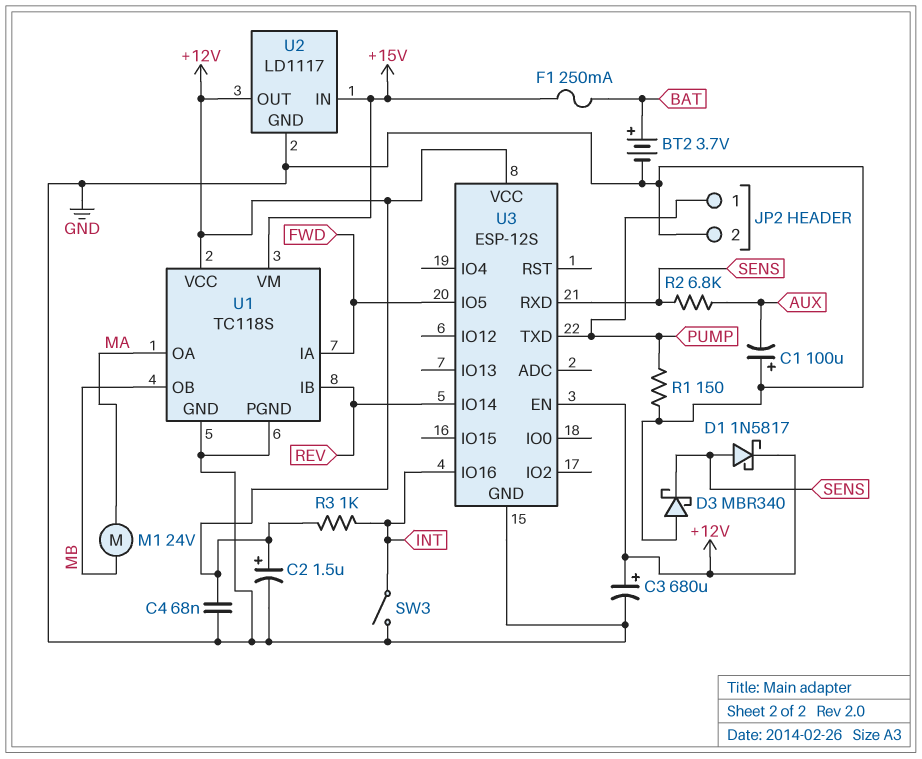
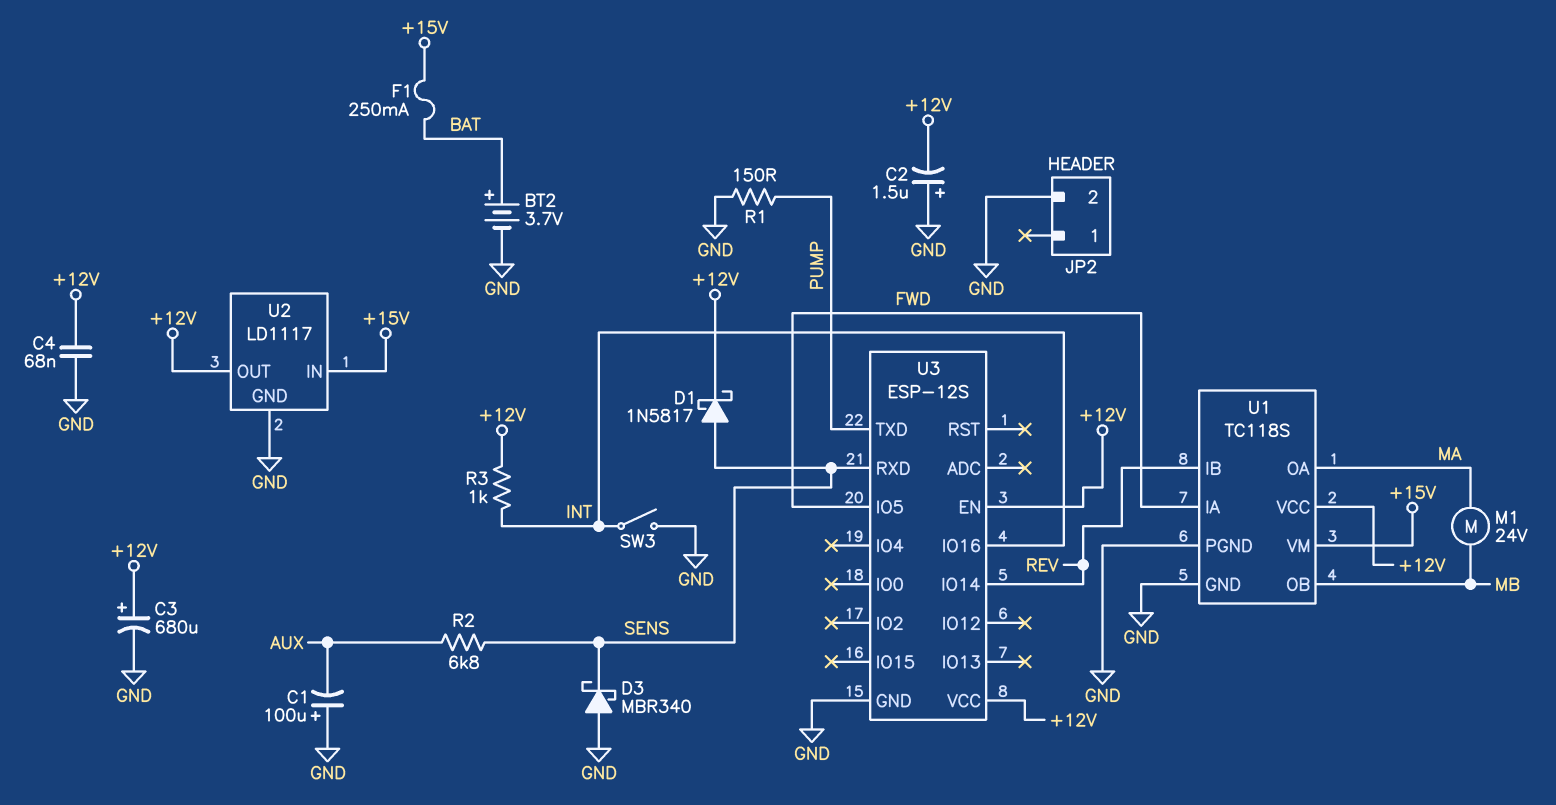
C2: 1.5uF (plus +12V, minus GND) -> 1.5uF (plus GND, minus +12V)
JP2 pin 1: PUMP -> none

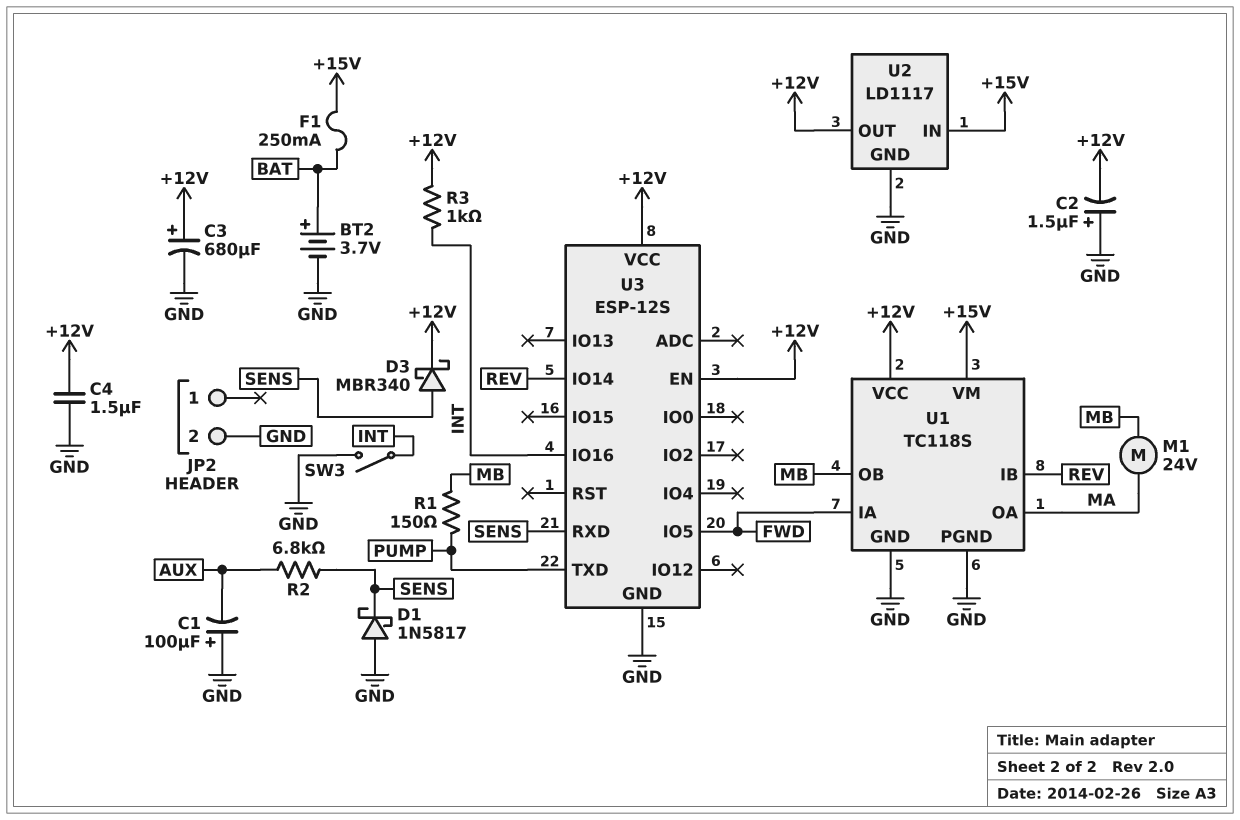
C4: 68nF (+12V, GND) -> 1.5uF (+12V, GND)
D1: schottky 1N5817 (A SENS, K +12V) -> schottky 1N5817 (A GND, K SENS)
D3: schottky MBR340 (A GND, K SENS) -> schottky MBR340 (A SENS, K +12V)
R1: 150 (GND, PUMP) -> 150 (MB, PUMP)

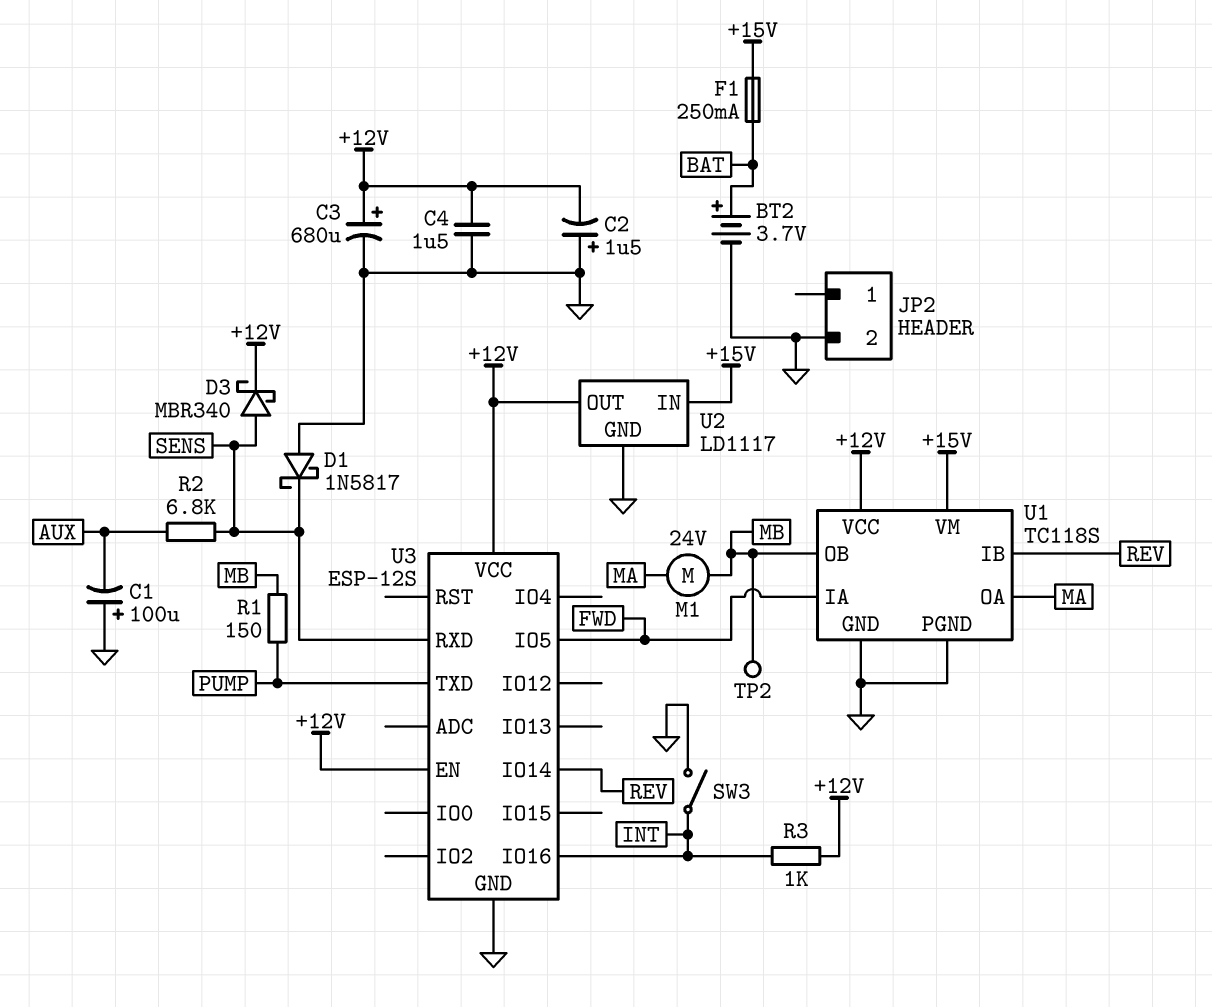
TP2: none -> test point (MB)

